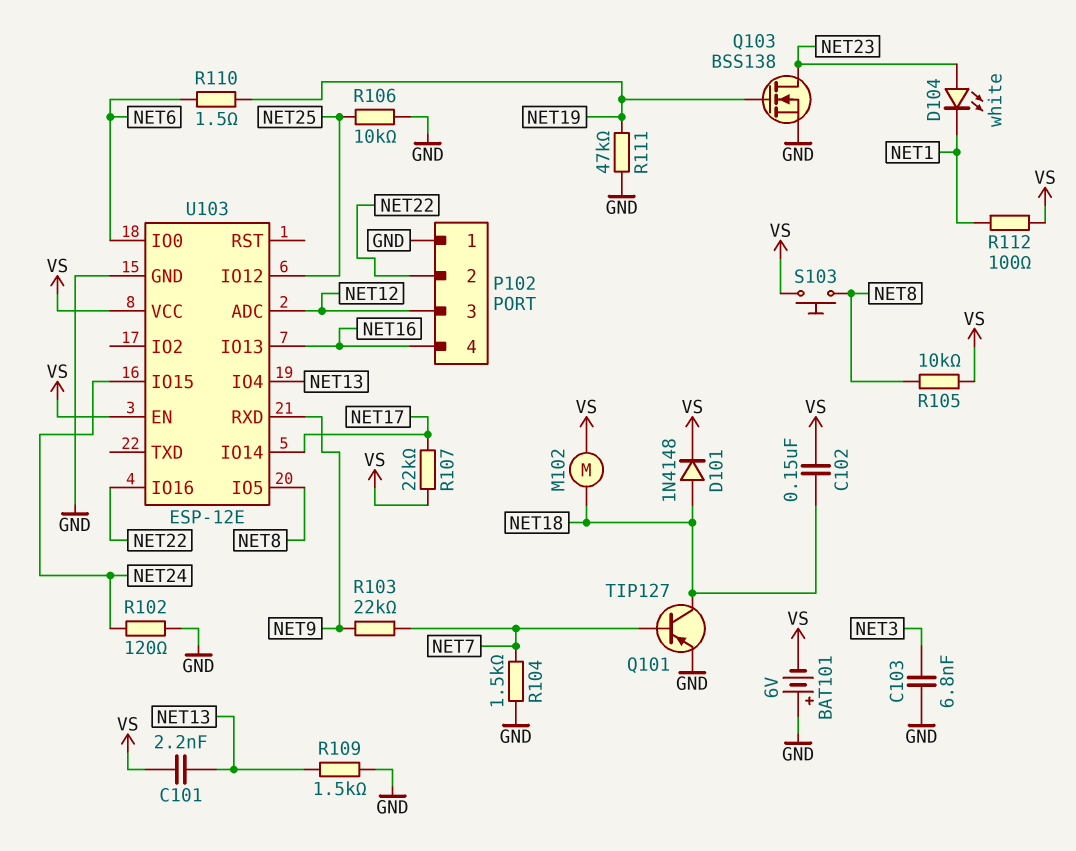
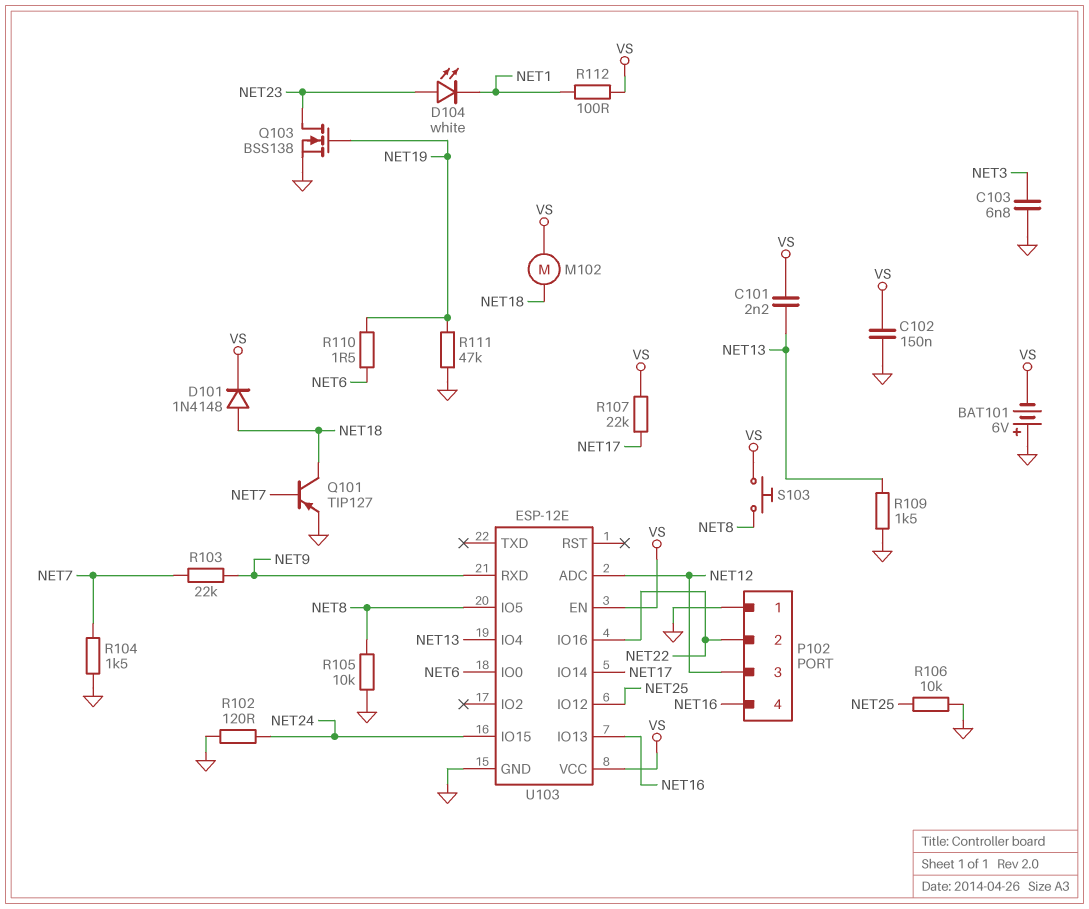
C102: 150nF (NET18, VS) -> 150nF (GND, VS)
R105: 10k (NET8, VS) -> 10k (GND, NET8)

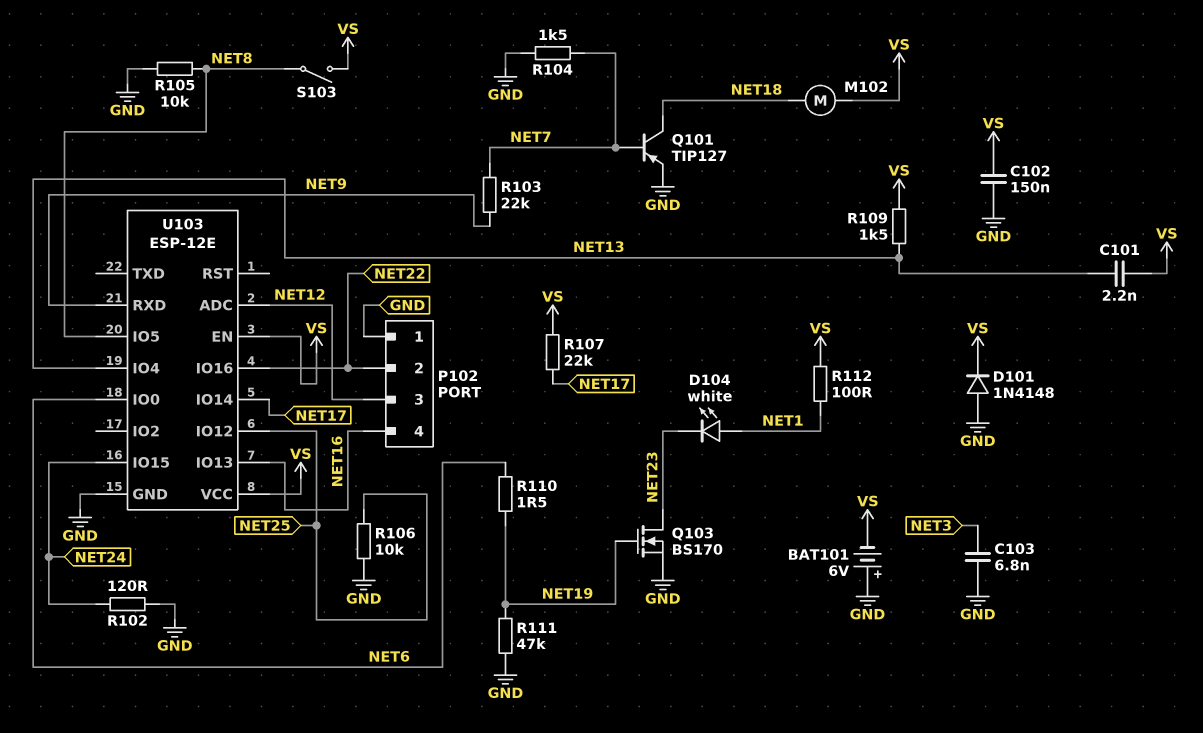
D101: diode 1N4148 (A NET18, K VS) -> diode 1N4148 (A GND, K VS)
D104: LED white (A NET23, K NET1) -> LED white (A NET1, K NET23)
Q103: NMOS BSS138 (G NET19, D NET23, S GND) -> NMOS BS170 (G NET19, D NET23, S GND)
R109: 1.5k (GND, NET13) -> 1.5k (NET13, VS)
S103: button (NET8, VS) -> switch (NET8, VS)

